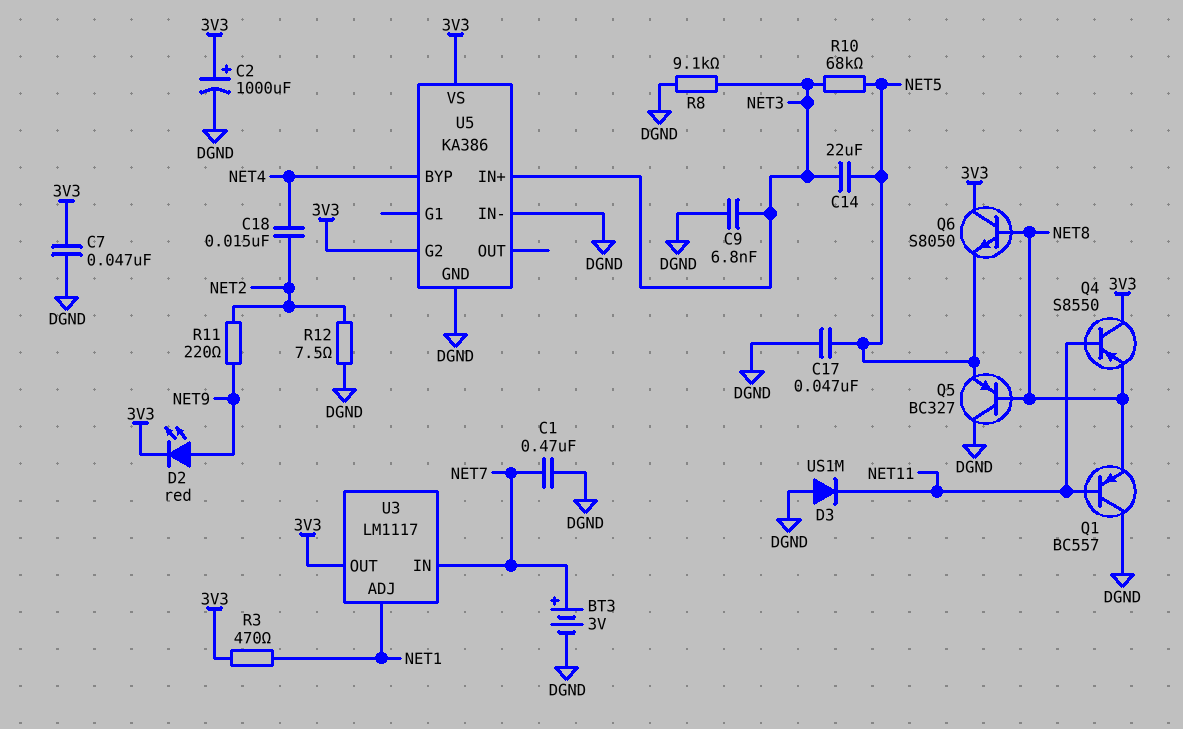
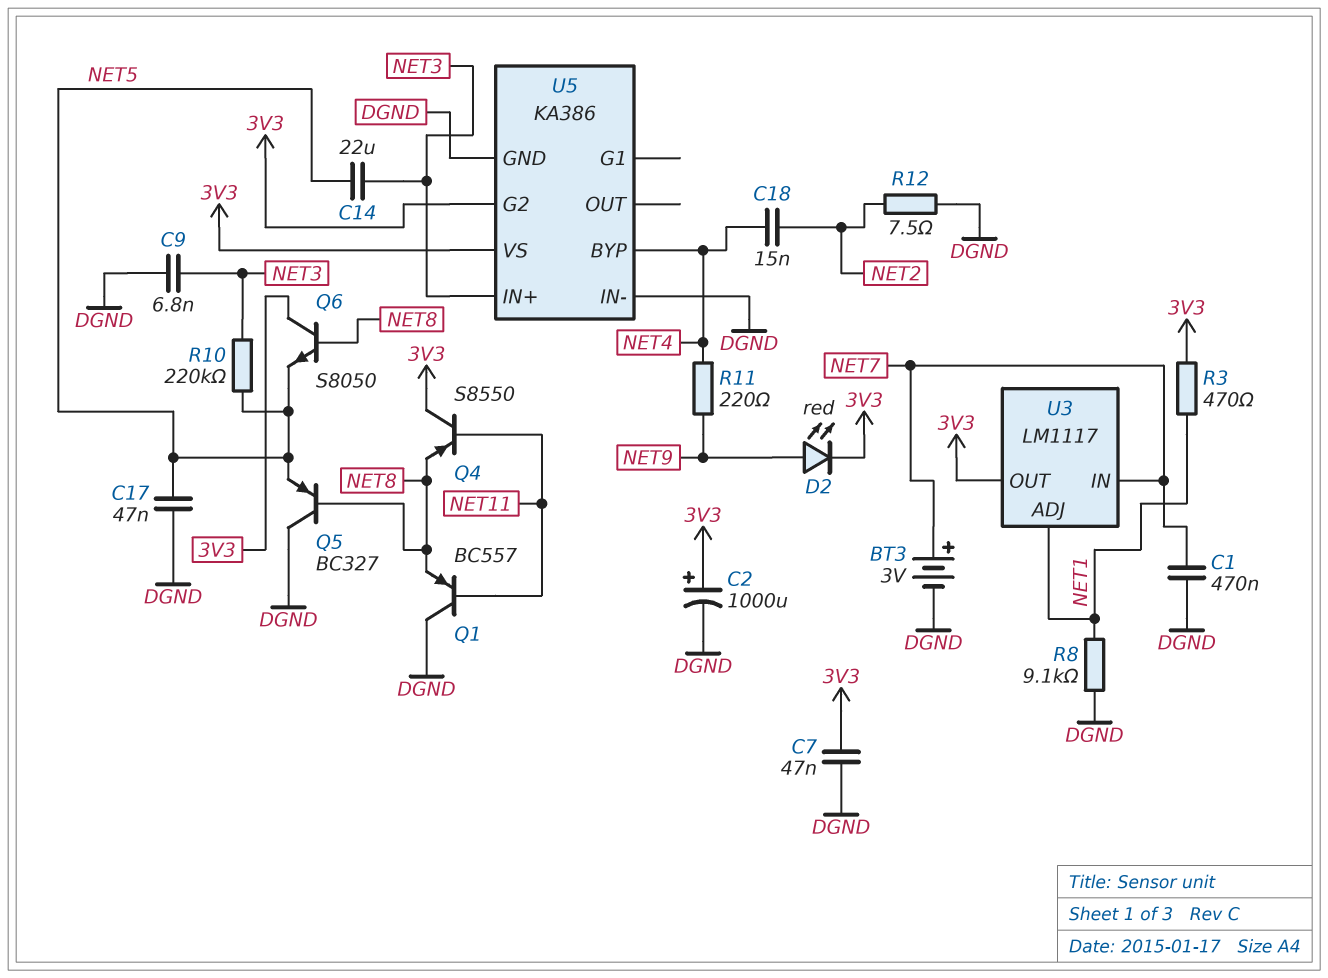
D3: diode US1M (A DGND, K NET11) -> none
R8: 9.1k (DGND, NET3) -> 9.1k (DGND, NET1)
R10: 68k (NET3, NET5) -> 220k (NET3, NET5)
R11: 220 (NET2, NET9) -> 220 (NET4, NET9)

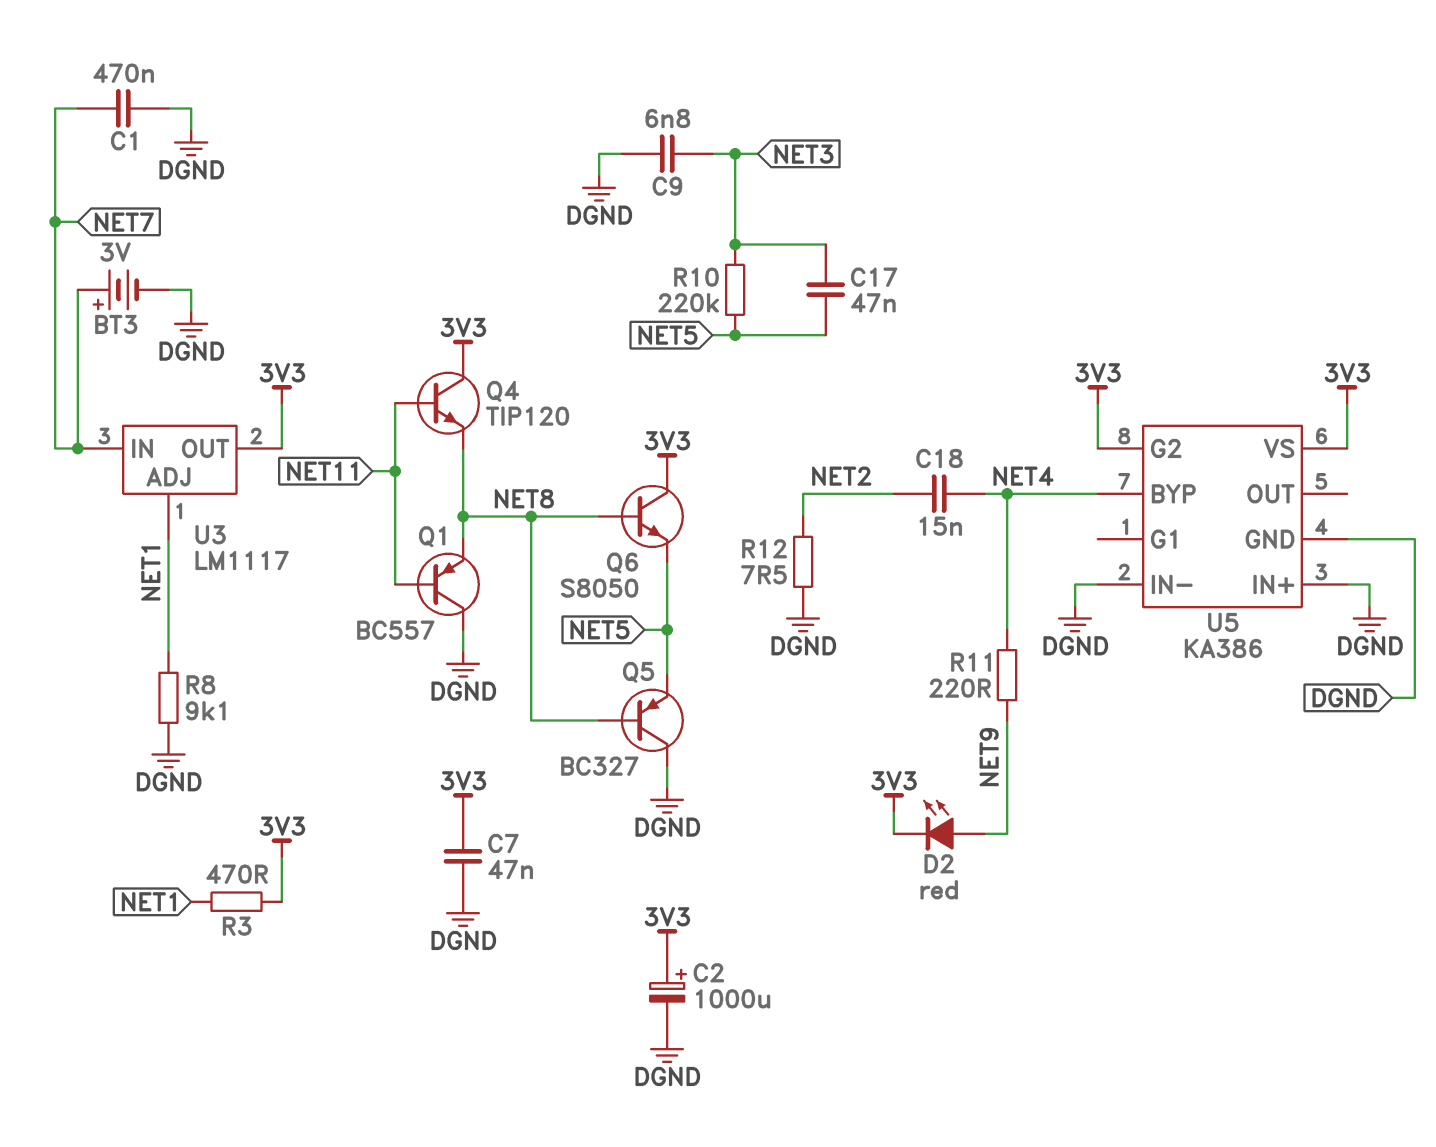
C14: 22uF (NET3, NET5) -> none
C17: 47nF (DGND, NET5) -> 47nF (NET3, NET5)
Q4: PNP S8550 (B NET11, C 3V3, E NET8) -> NPN TIP120 (B NET11, C 3V3, E NET8)
U5 pin IN+: NET3 -> DGND

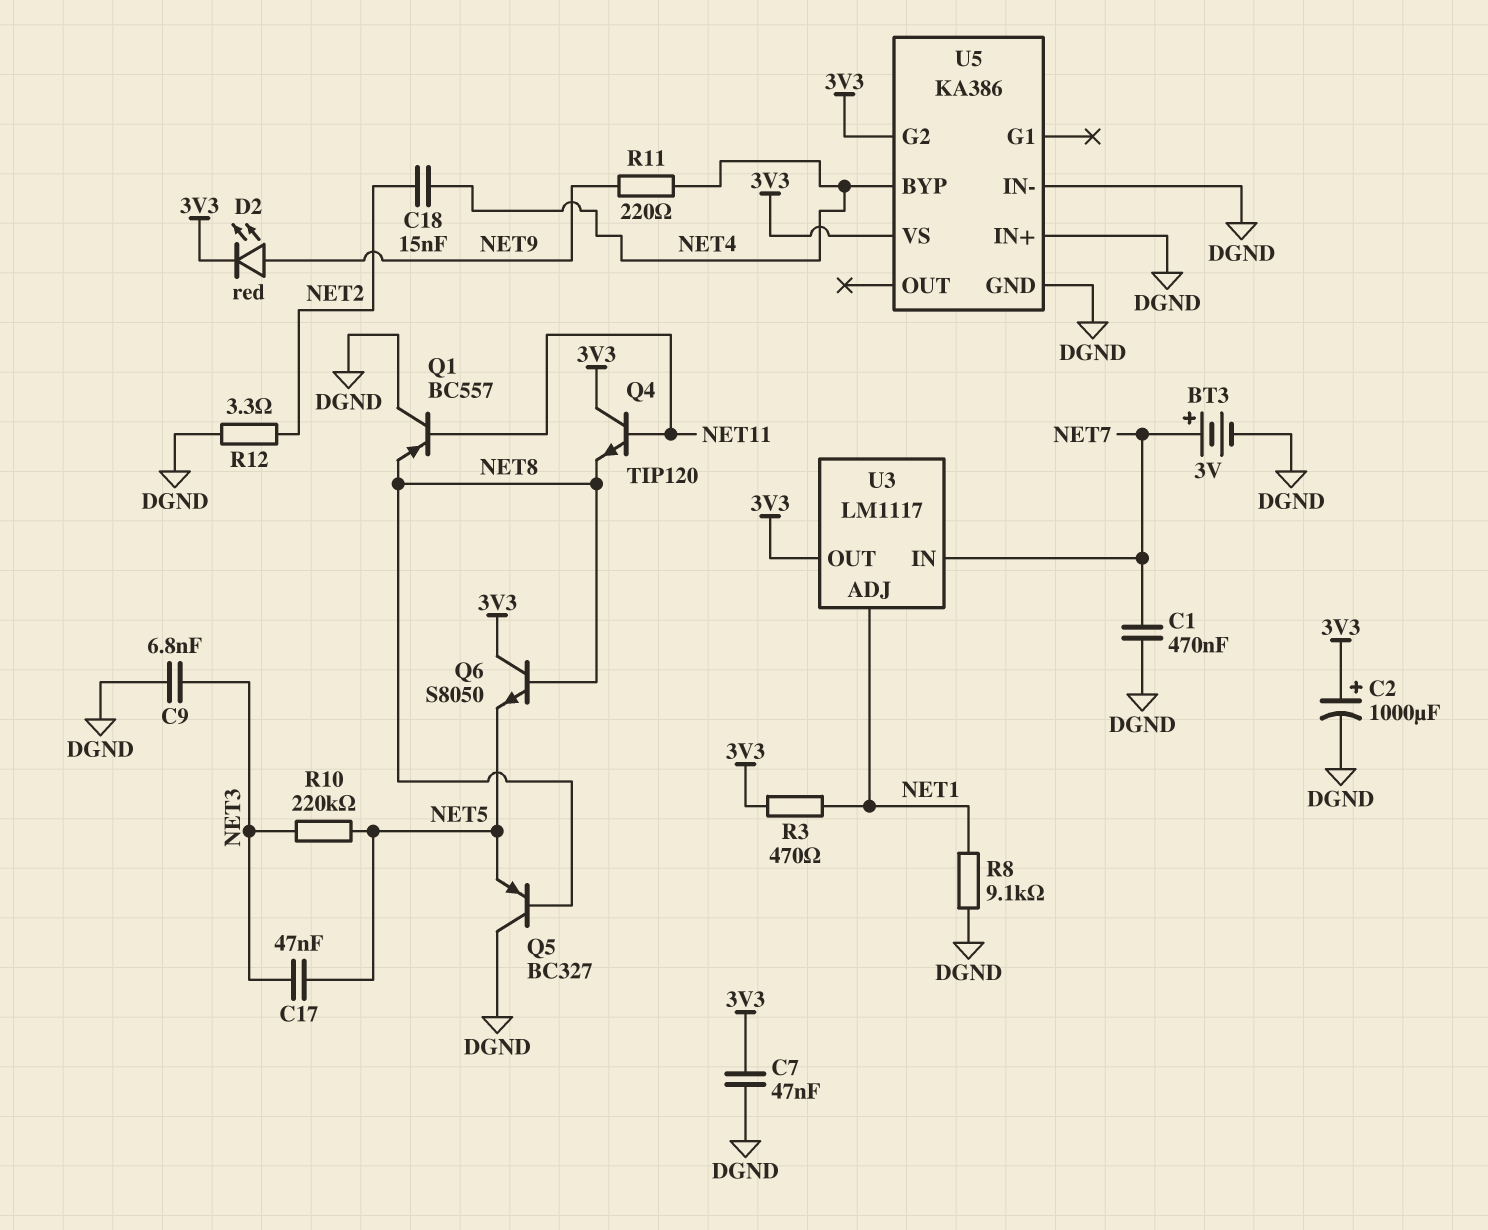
R12: 7.5 (DGND, NET2) -> 3.3 (DGND, NET2)

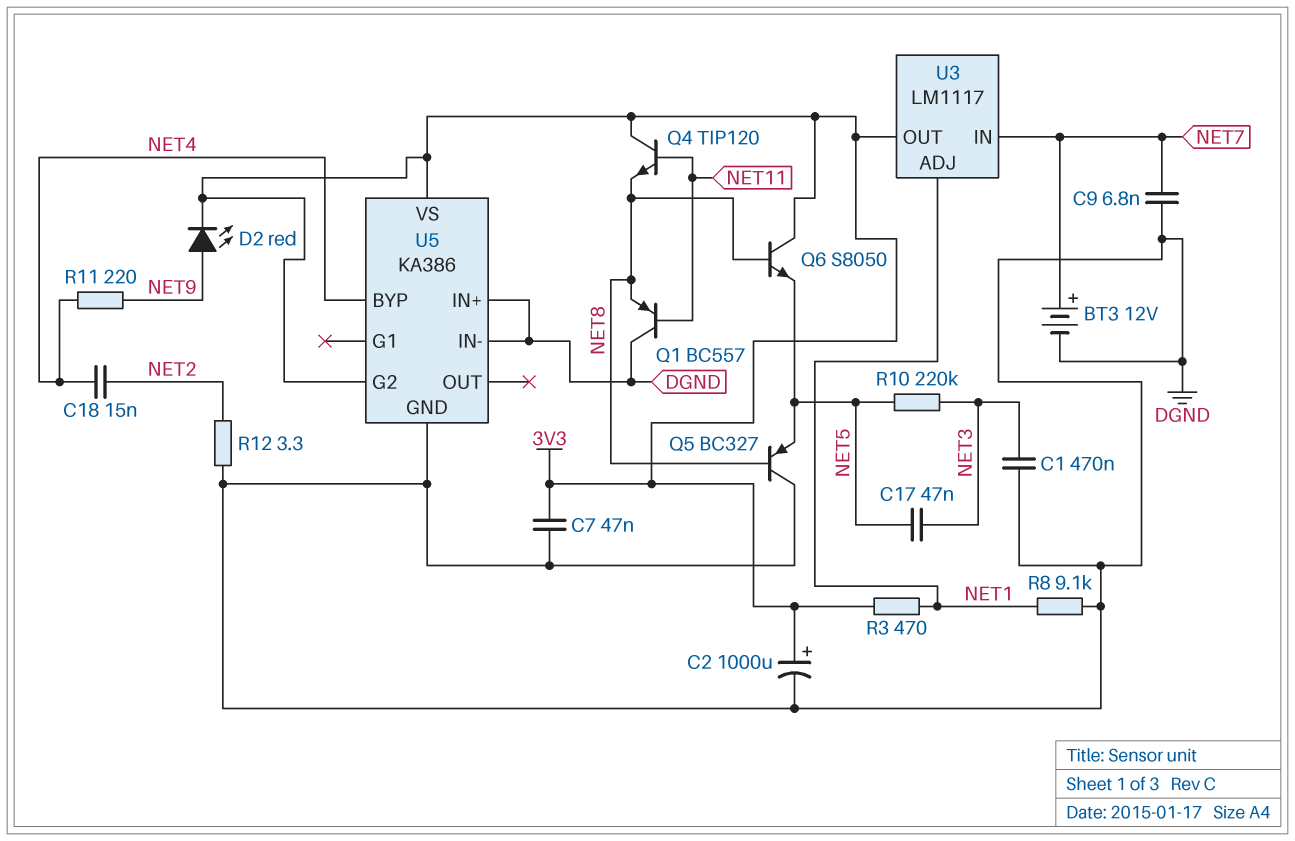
BT3: 3V (plus NET7, minus DGND) -> 12V (plus NET7, minus DGND)
C1: 470nF (DGND, NET7) -> 470nF (DGND, NET3)
C9: 6.8nF (DGND, NET3) -> 6.8nF (DGND, NET7)

